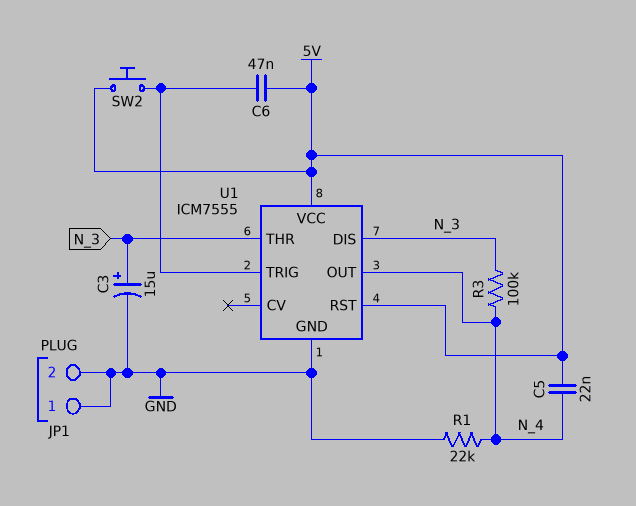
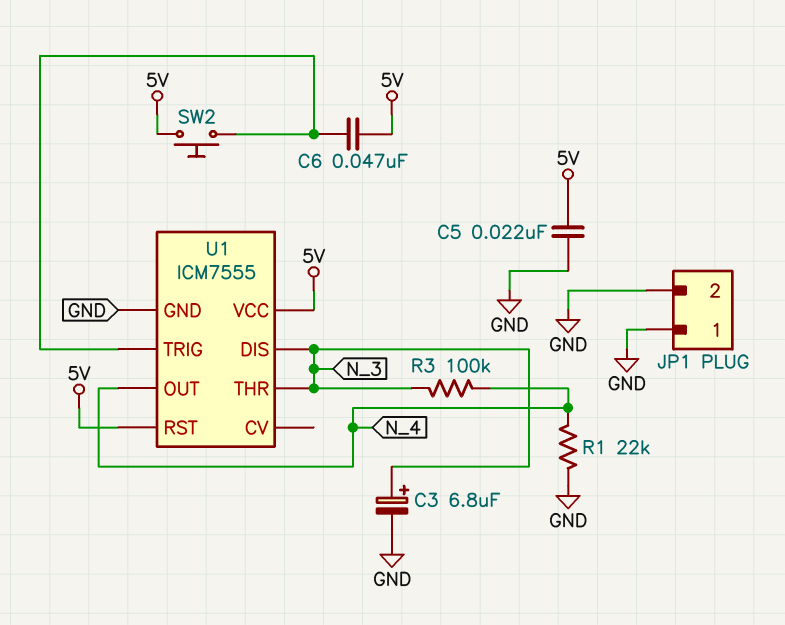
C3: 15uF (plus N_3, minus GND) -> 6.8uF (plus N_3, minus GND)
C5: 22nF (5V, N_4) -> 22nF (5V, GND)

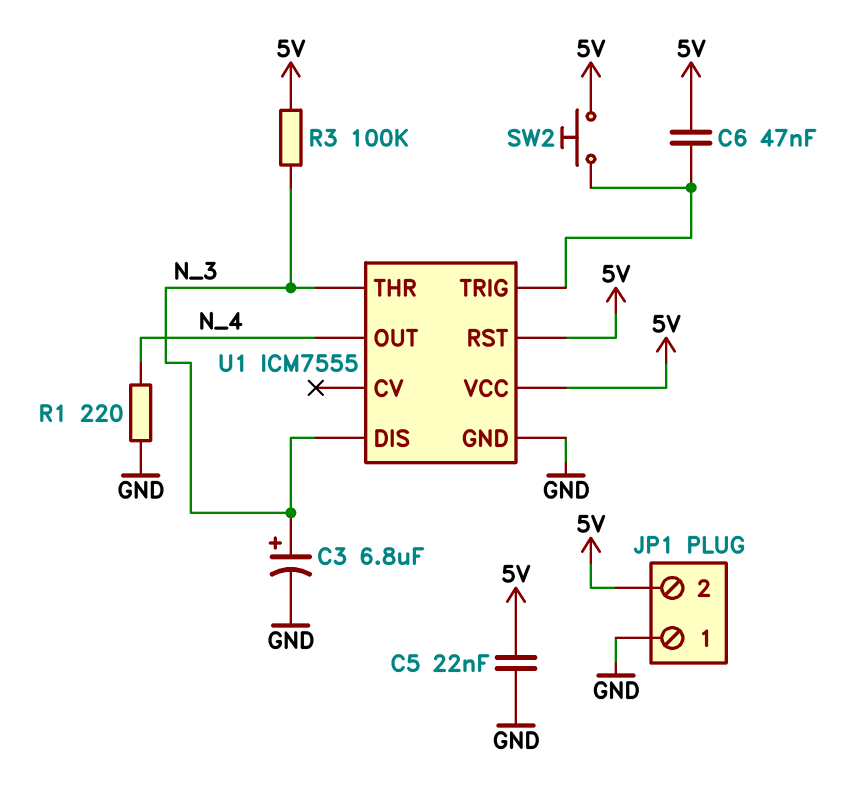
JP1 pin 2: GND -> 5V
R1: 22k (GND, N_4) -> 220 (GND, N_4)
R3: 100k (N_3, N_4) -> 100k (5V, N_3)

